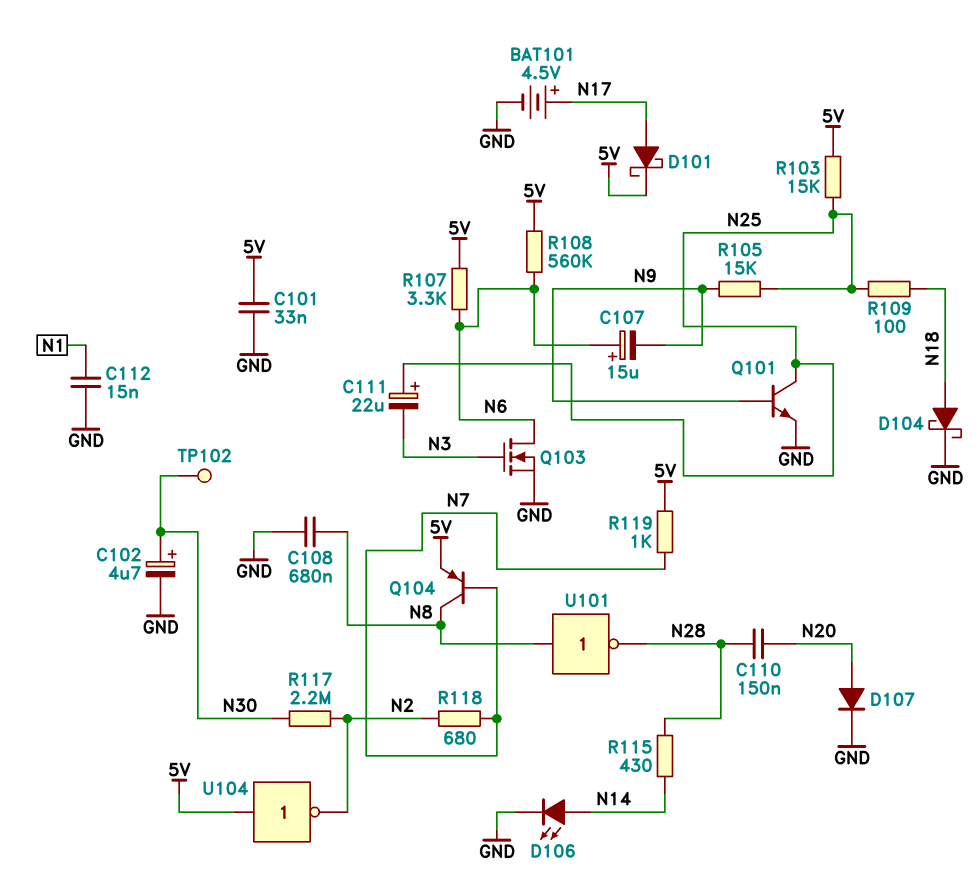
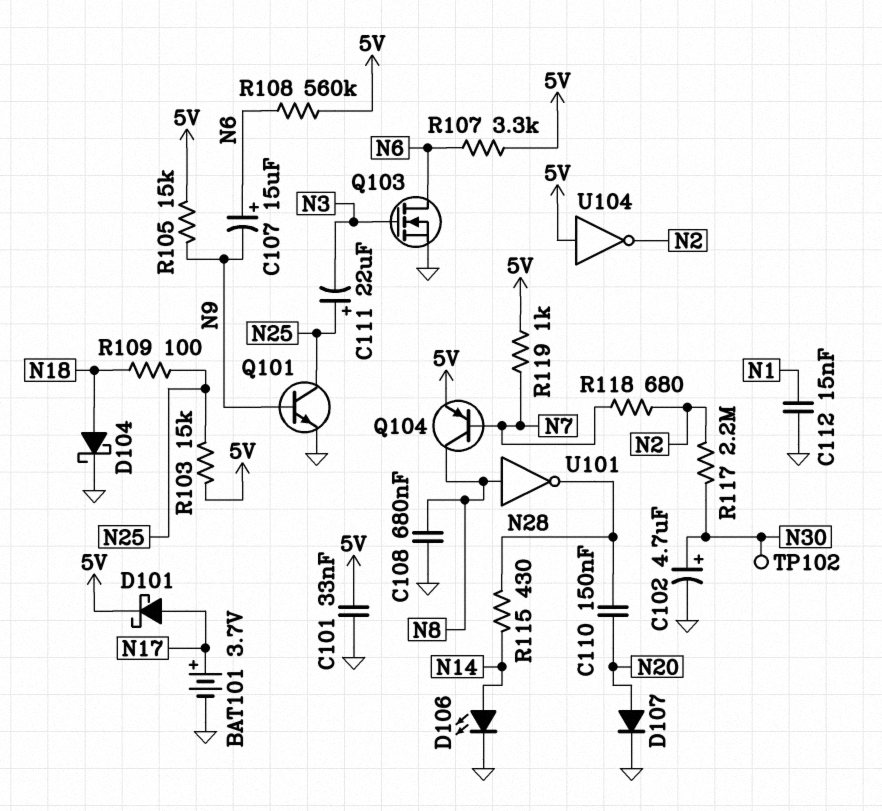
BAT101: 4.5V (plus N17, minus GND) -> 3.7V (plus N17, minus GND)
R105: 15k (N9, N25) -> 15k (5V, N9)

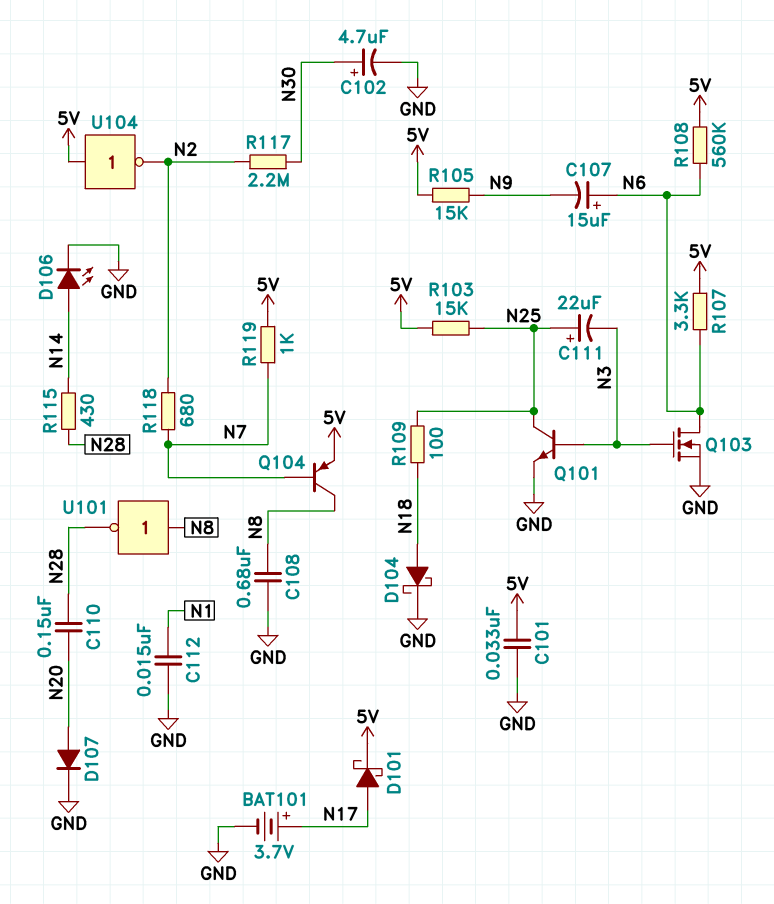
Q101: NPN (B N9, C N25, E GND) -> NPN (B N3, C N25, E GND)
TP102: test point (N30) -> none

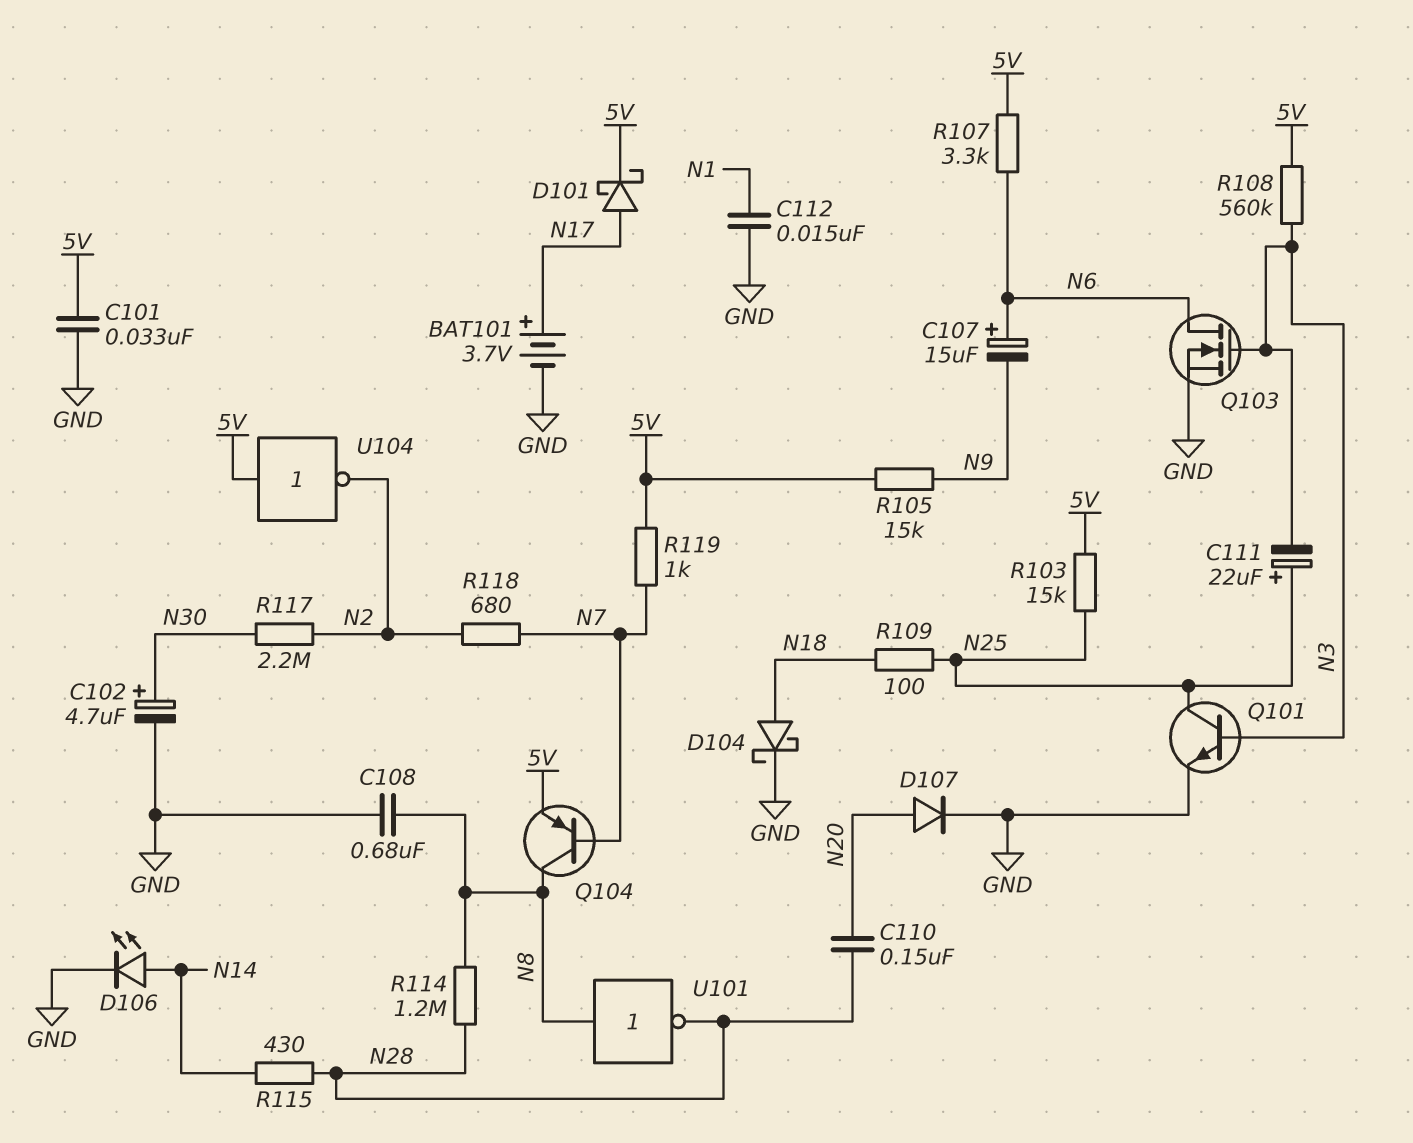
R108: 560k (5V, N6) -> 560k (5V, N3)
R114: none -> 1.2M (N8, N28)

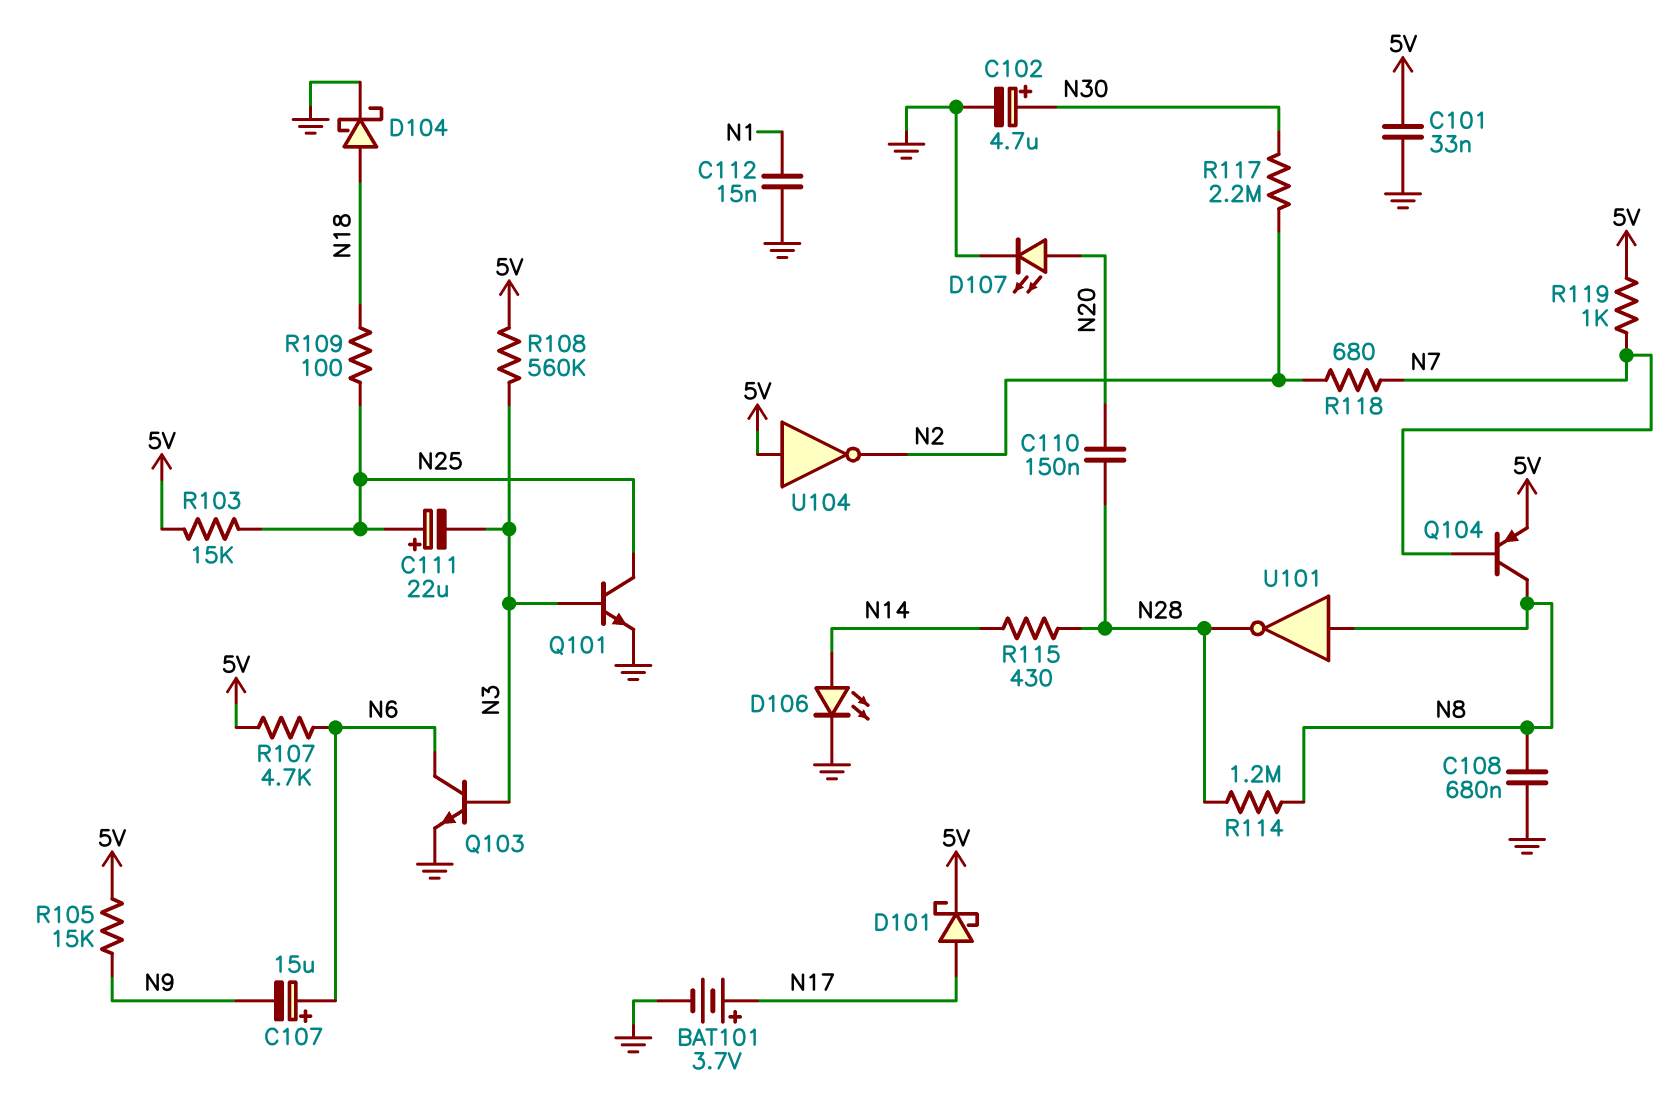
D107: diode (A N20, K GND) -> LED (A N20, K GND)
Q103: NMOS (G N3, D N6, S GND) -> NPN (B N3, C N6, E GND)
R107: 3.3k (5V, N6) -> 4.7k (5V, N6)

